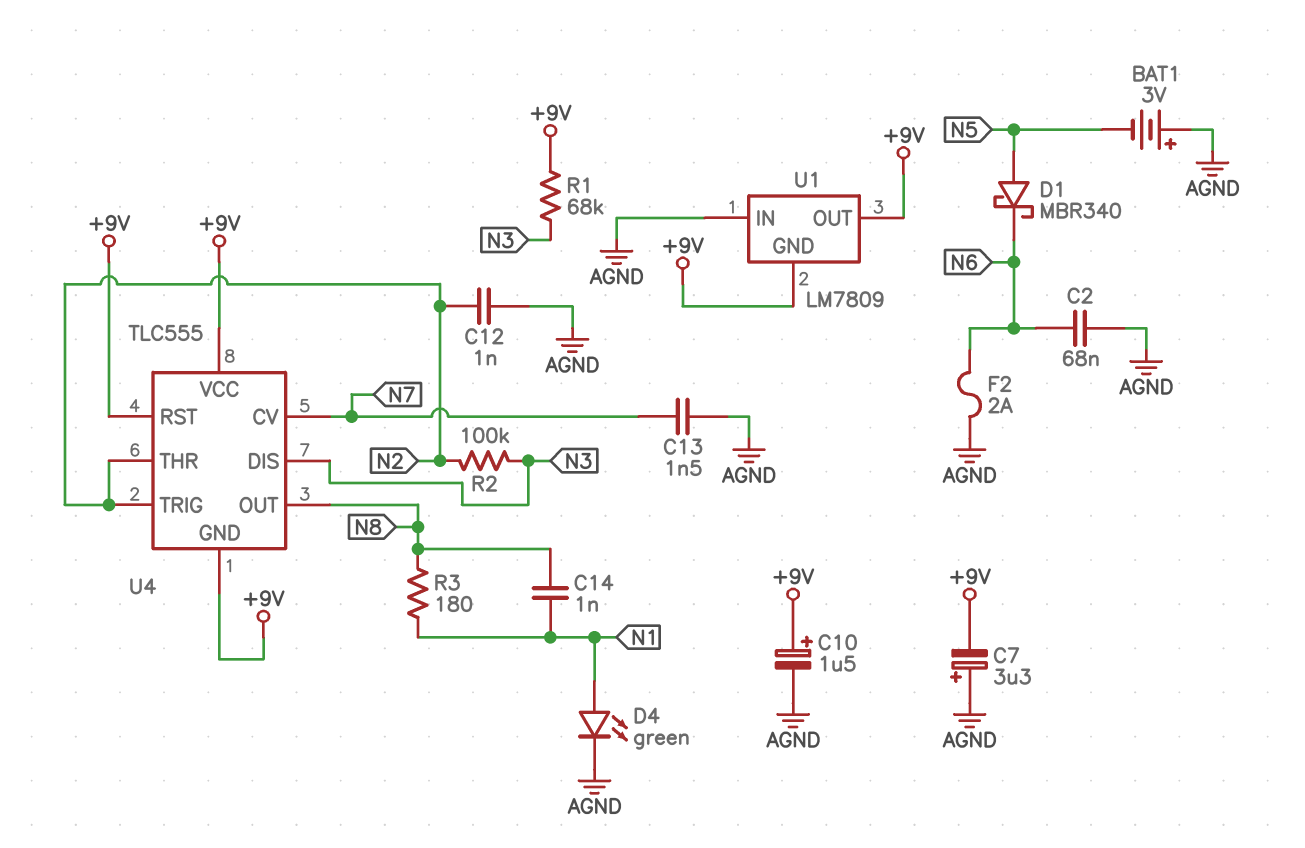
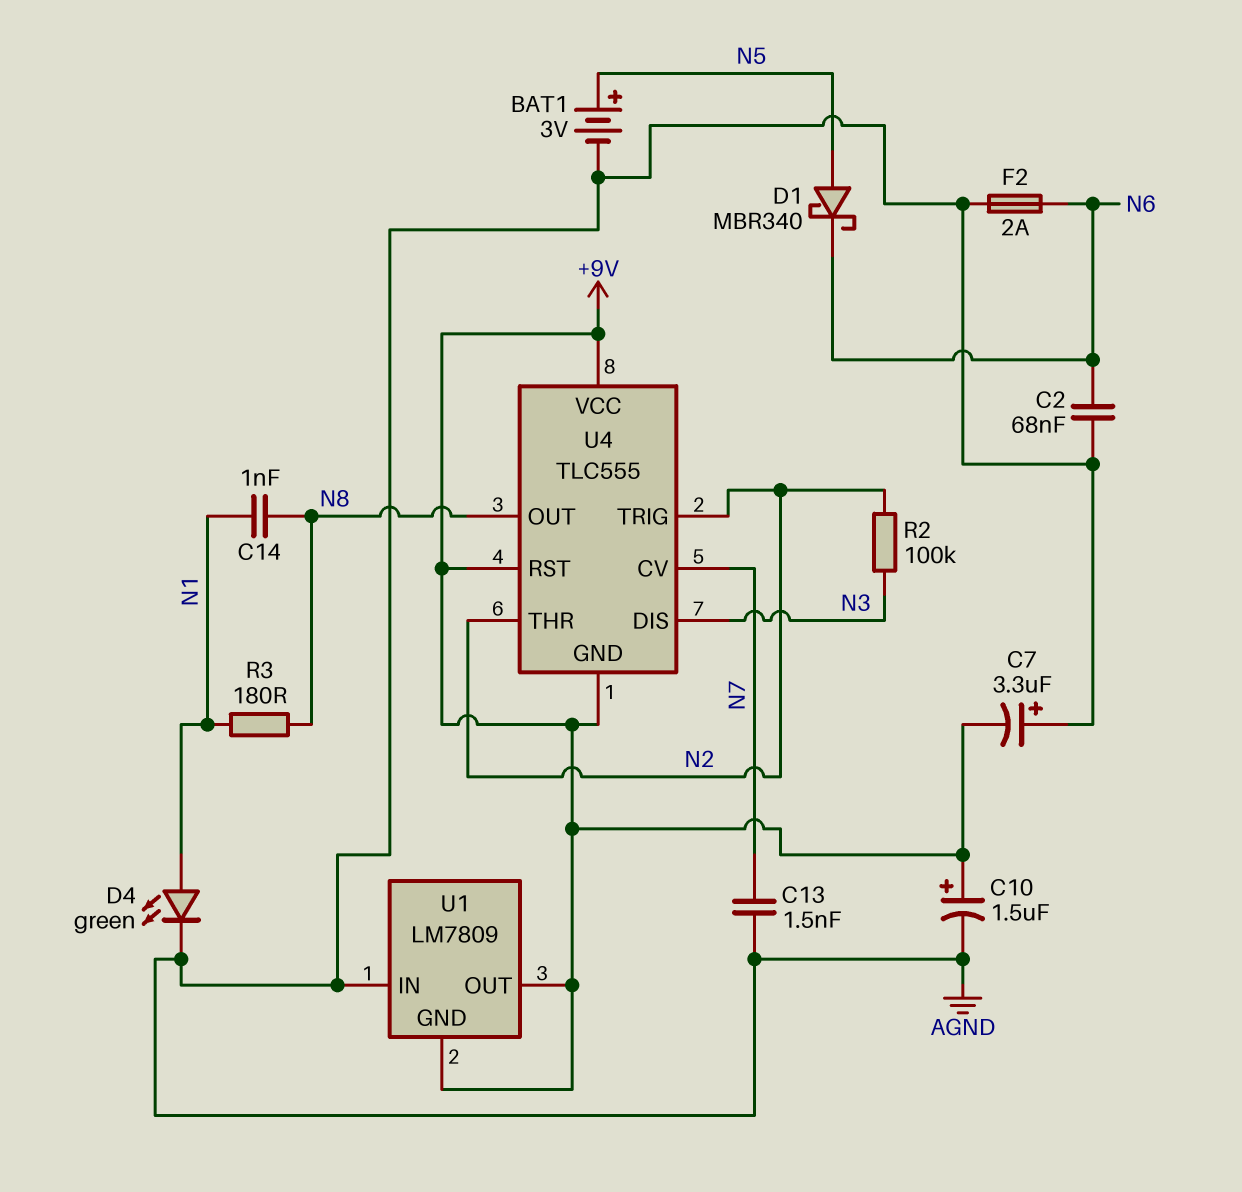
BAT1: 3V (plus AGND, minus N5) -> 3V (plus N5, minus AGND)
C12: 1nF (AGND, N2) -> none
R1: 68k (+9V, N3) -> none

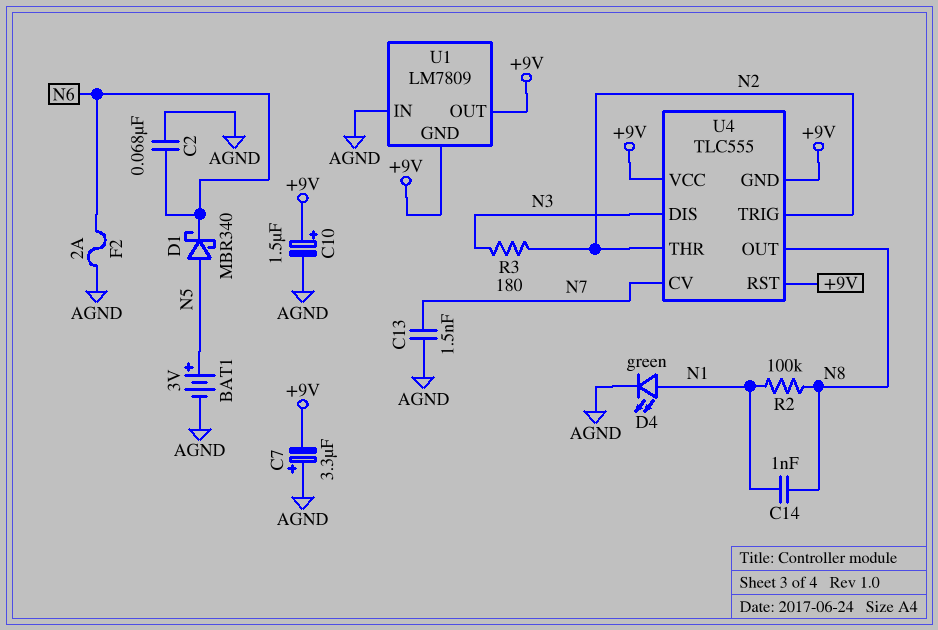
R2: 100k (N2, N3) -> 100k (N1, N8)
R3: 180 (N1, N8) -> 180 (N2, N3)

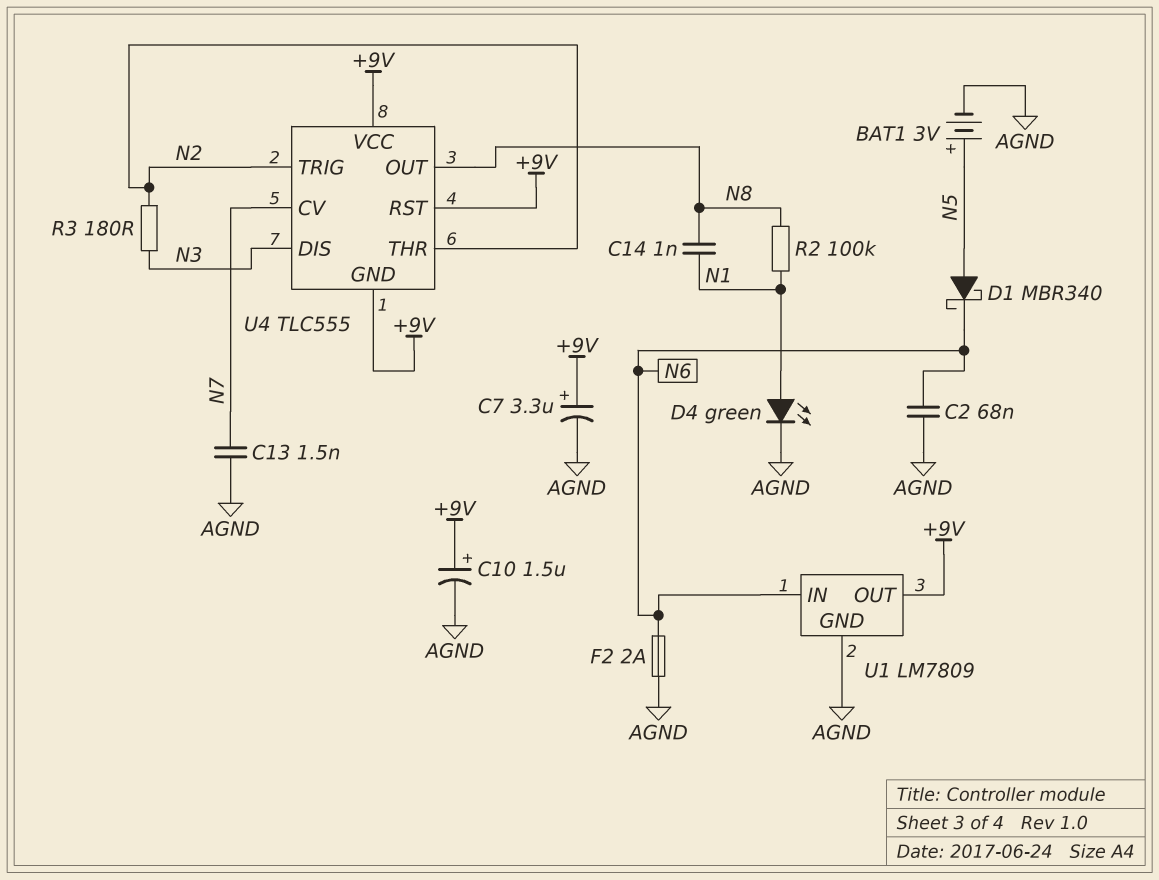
C7: 3.3uF (plus AGND, minus +9V) -> 3.3uF (plus +9V, minus AGND)
U1 pin GND: +9V -> AGND
U1 pin IN: AGND -> N6

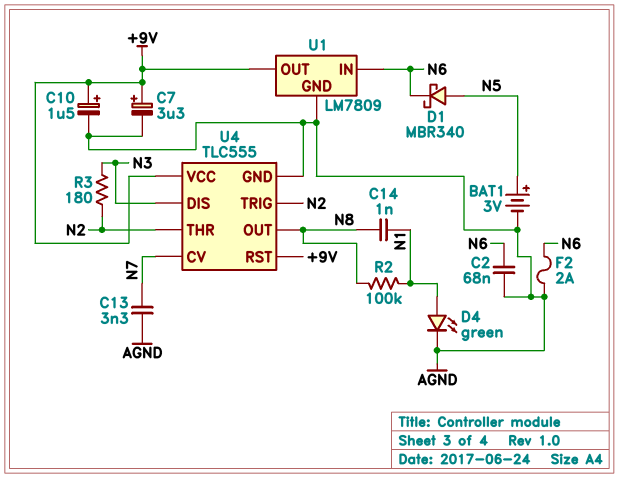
C13: 1.5nF (AGND, N7) -> 3.3nF (AGND, N7)
U4 pin GND: +9V -> AGND

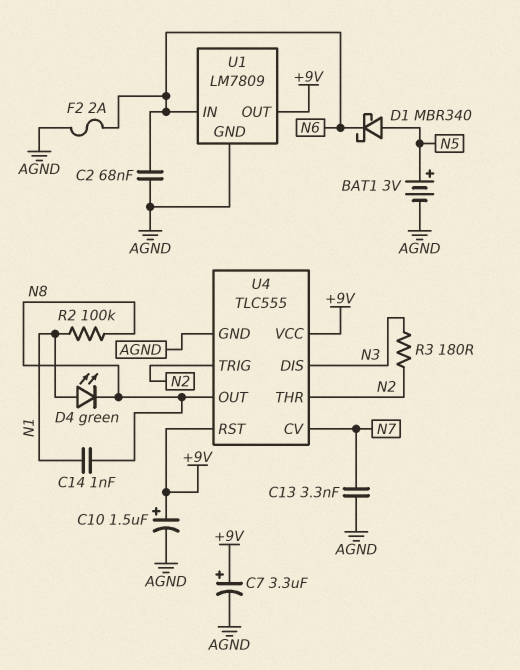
D4: LED green (A N1, K AGND) -> LED green (A N1, K N8)

